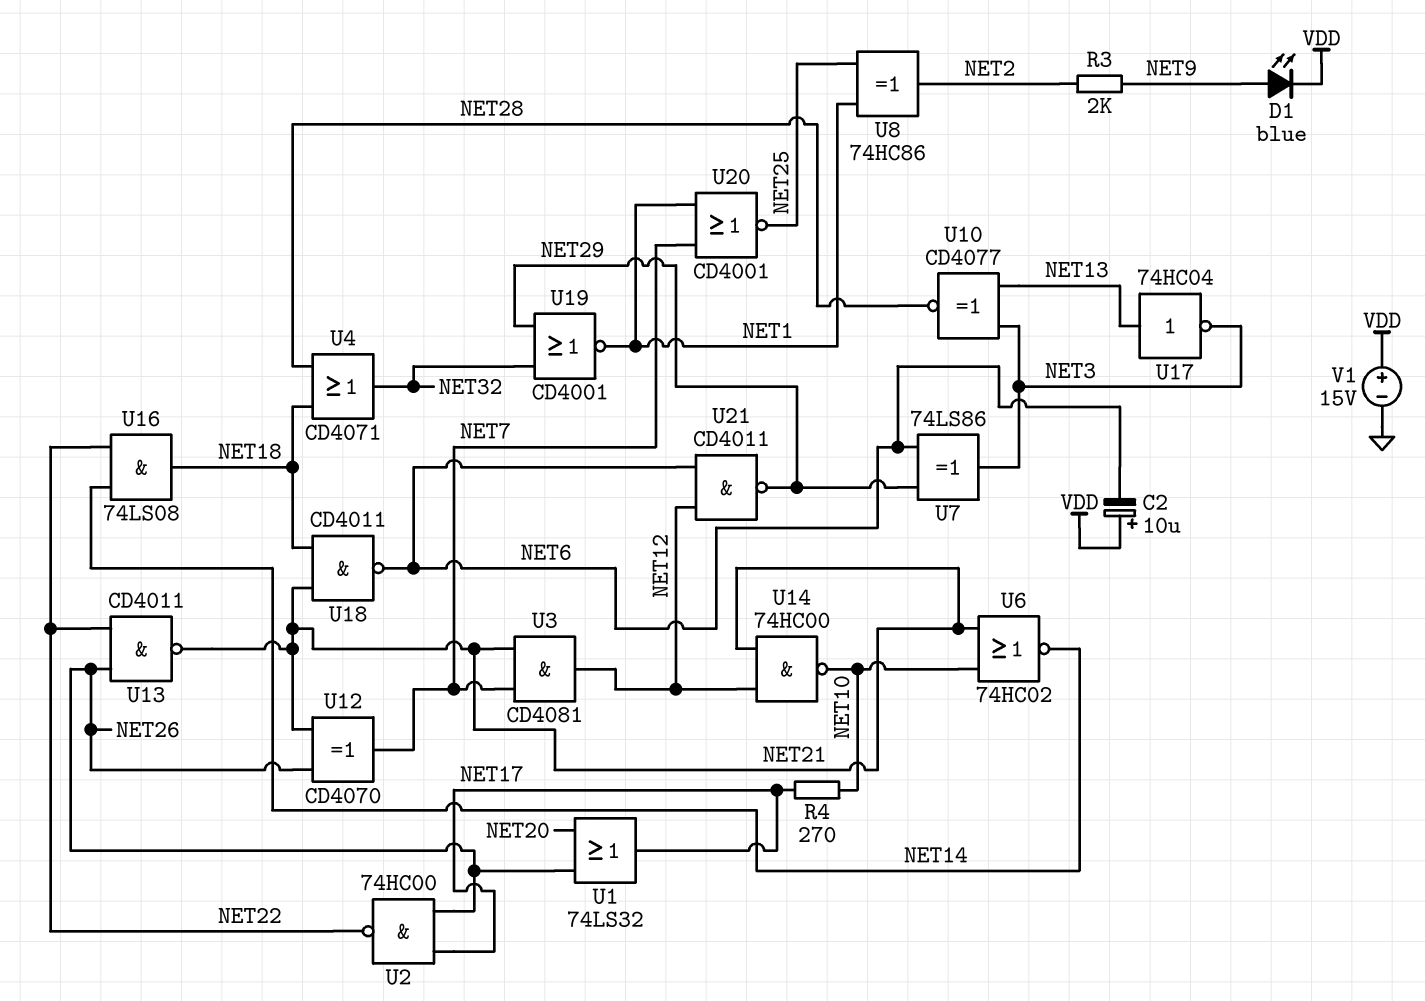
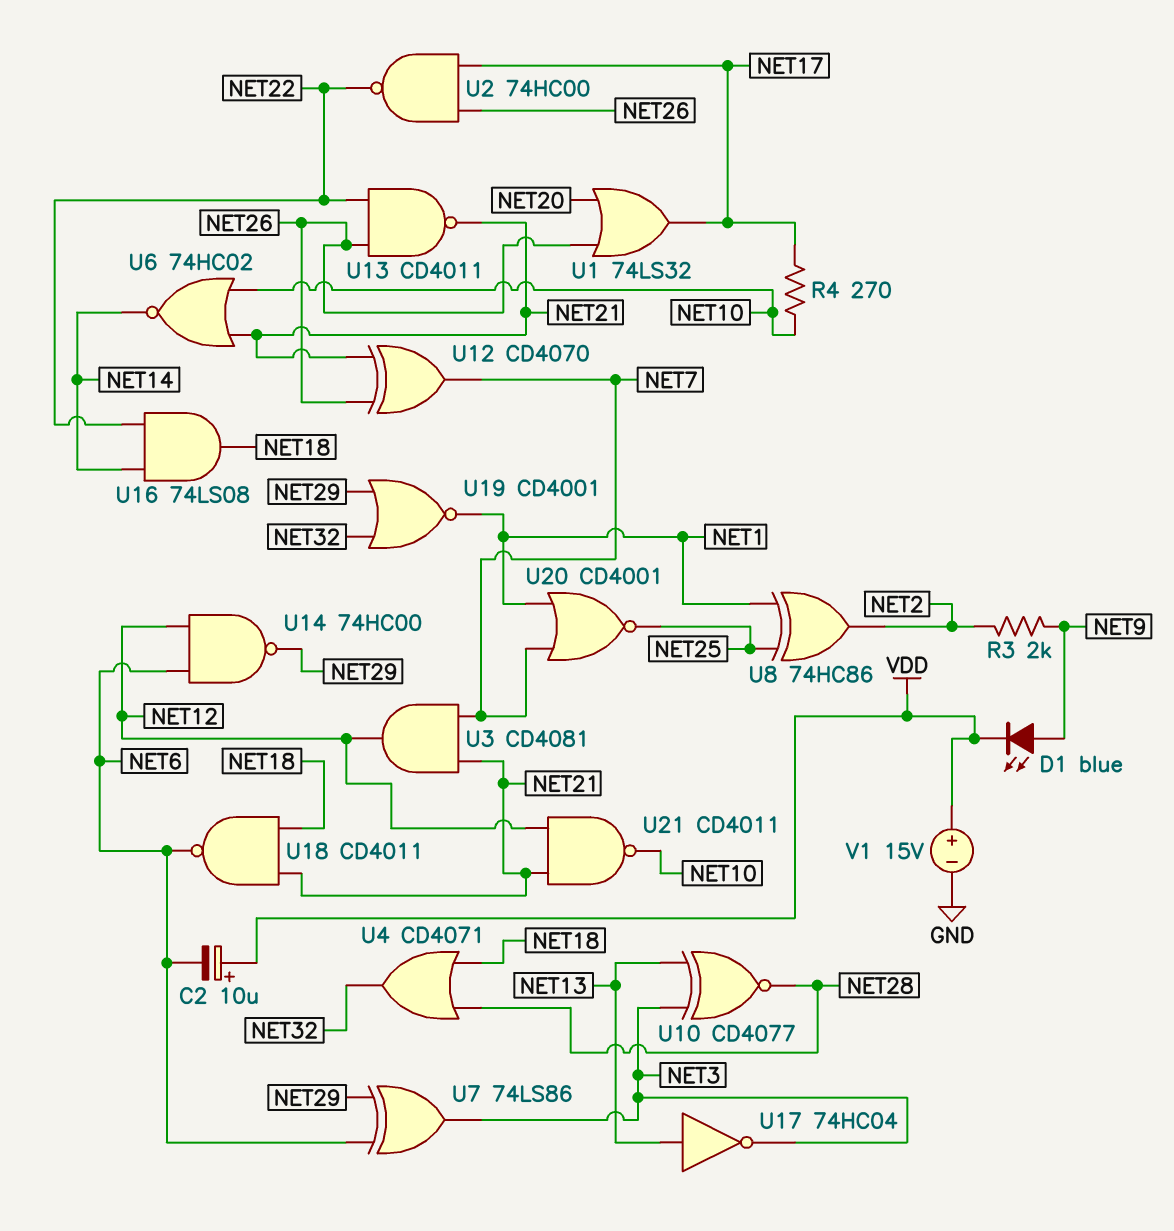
U14: NAND 74HC00 (in NET12, in NET21, out NET10) -> NAND 74HC00 (in NET6, in NET12, out NET29)
U21: NAND CD4011 (in NET6, in NET12, out NET29) -> NAND CD4011 (in NET12, in NET21, out NET10)

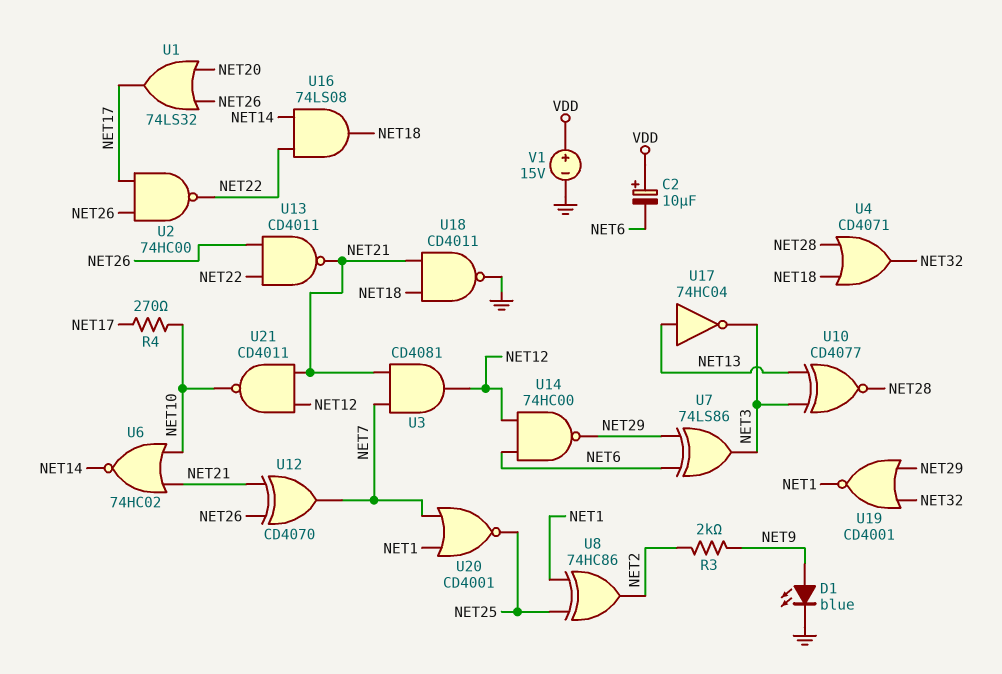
D1: LED blue (A NET9, K VDD) -> LED blue (A NET9, K GND)
U18: NAND CD4011 (in NET18, in NET21, out NET6) -> NAND CD4011 (in NET18, in NET21, out GND)

